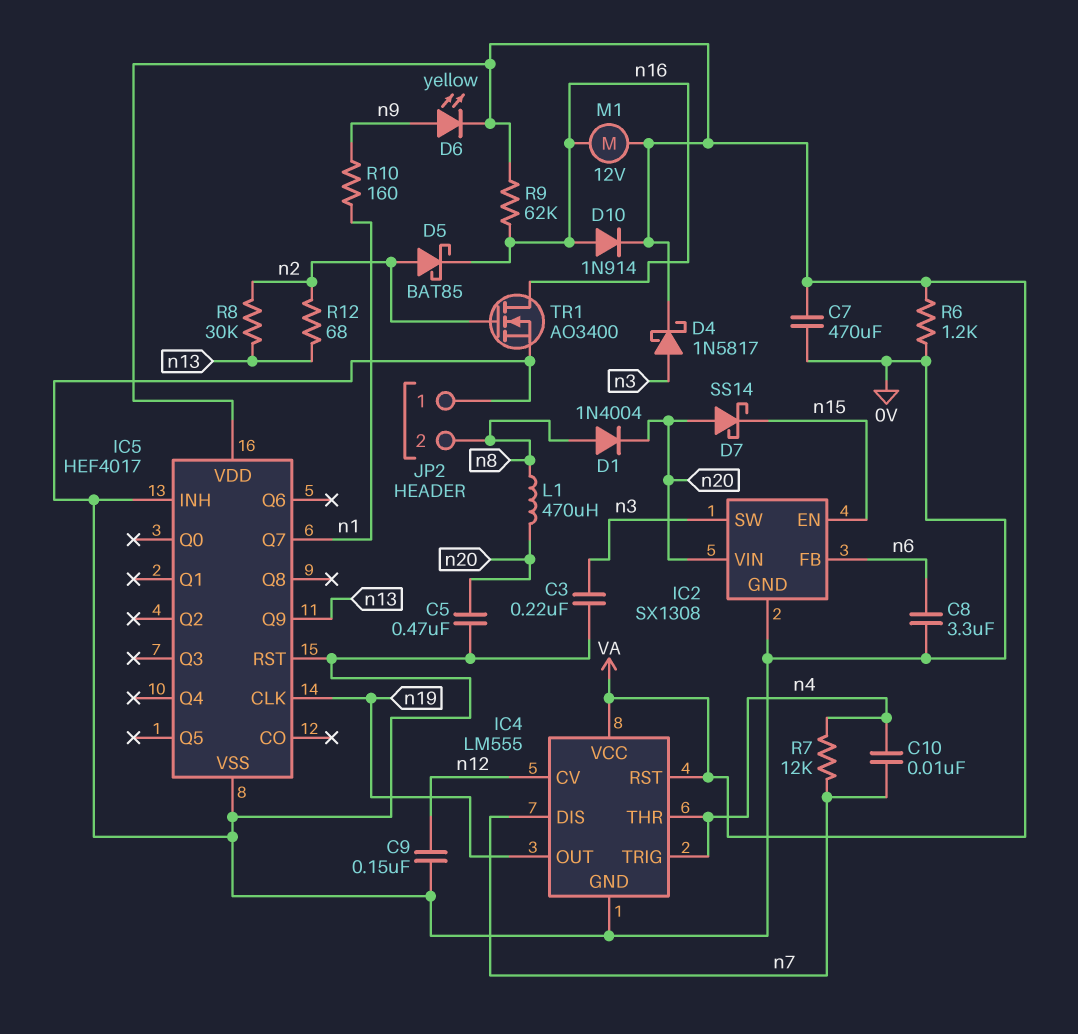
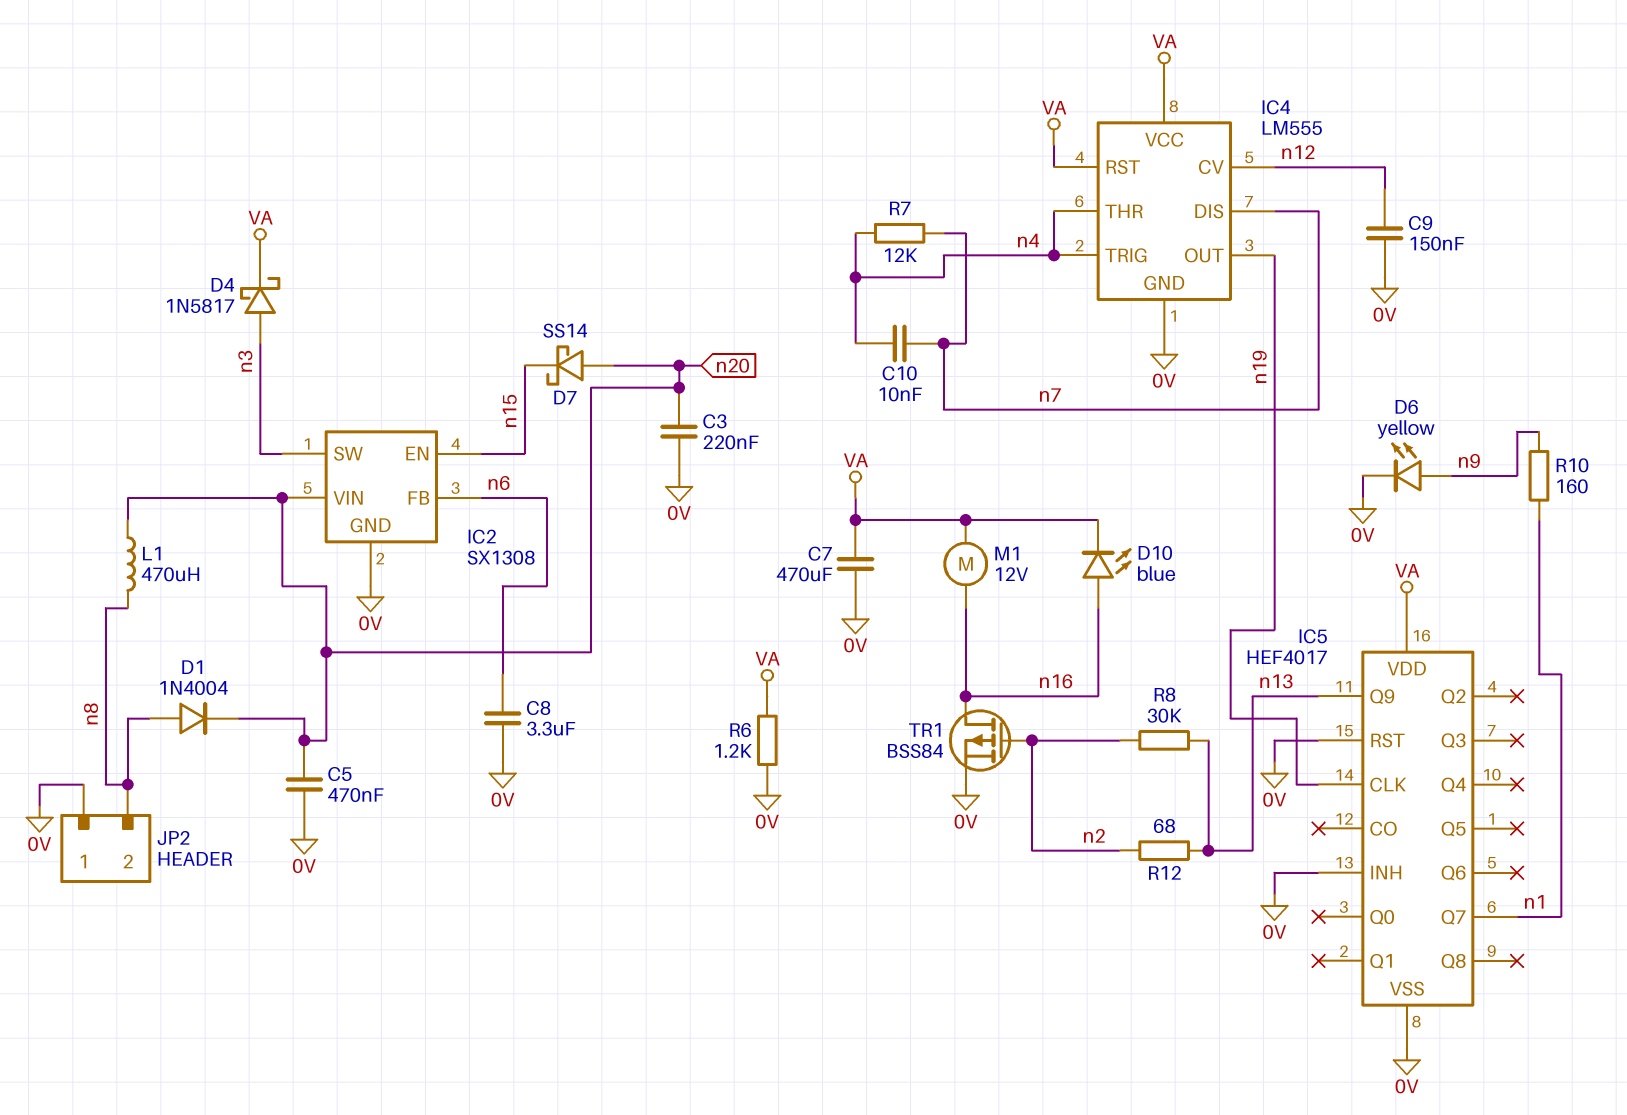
C3: 220nF (0V, n3) -> 220nF (0V, n20)
D5: schottky BAT85 (A n2, K n16) -> none
D6: LED yellow (A n9, K VA) -> LED yellow (A n9, K 0V)
D10: diode 1N914 (A n16, K VA) -> LED blue (A n16, K VA)
R9: 62k (VA, n16) -> none
TR1: NMOS AO3400 (G n2, D n16, S 0V) -> PMOS BSS84 (G n2, D n16, S 0V)

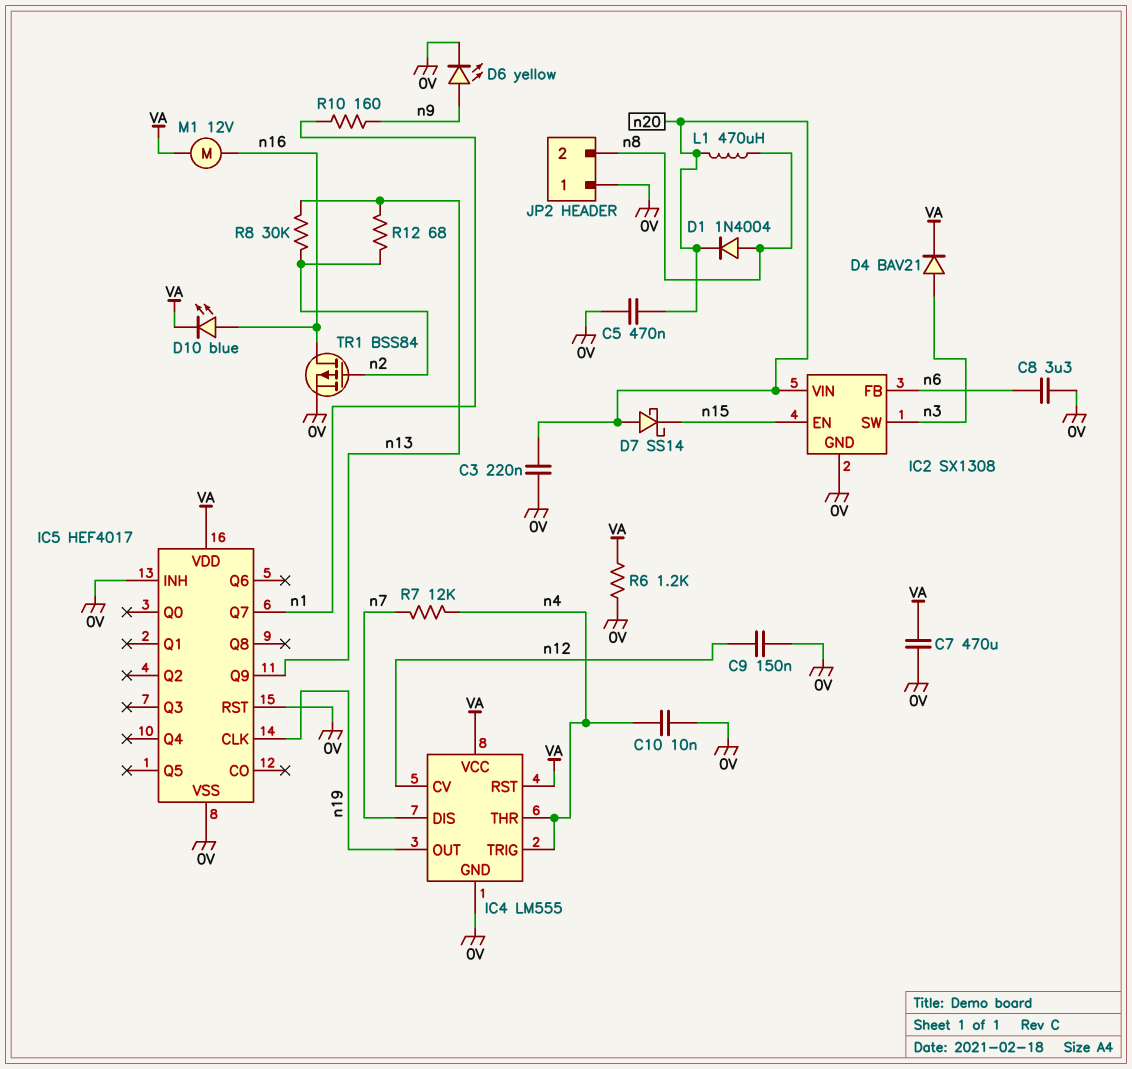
C10: 10nF (n4, n7) -> 10nF (0V, n4)
D4: schottky 1N5817 (A n3, K VA) -> diode BAV21 (A n3, K VA)

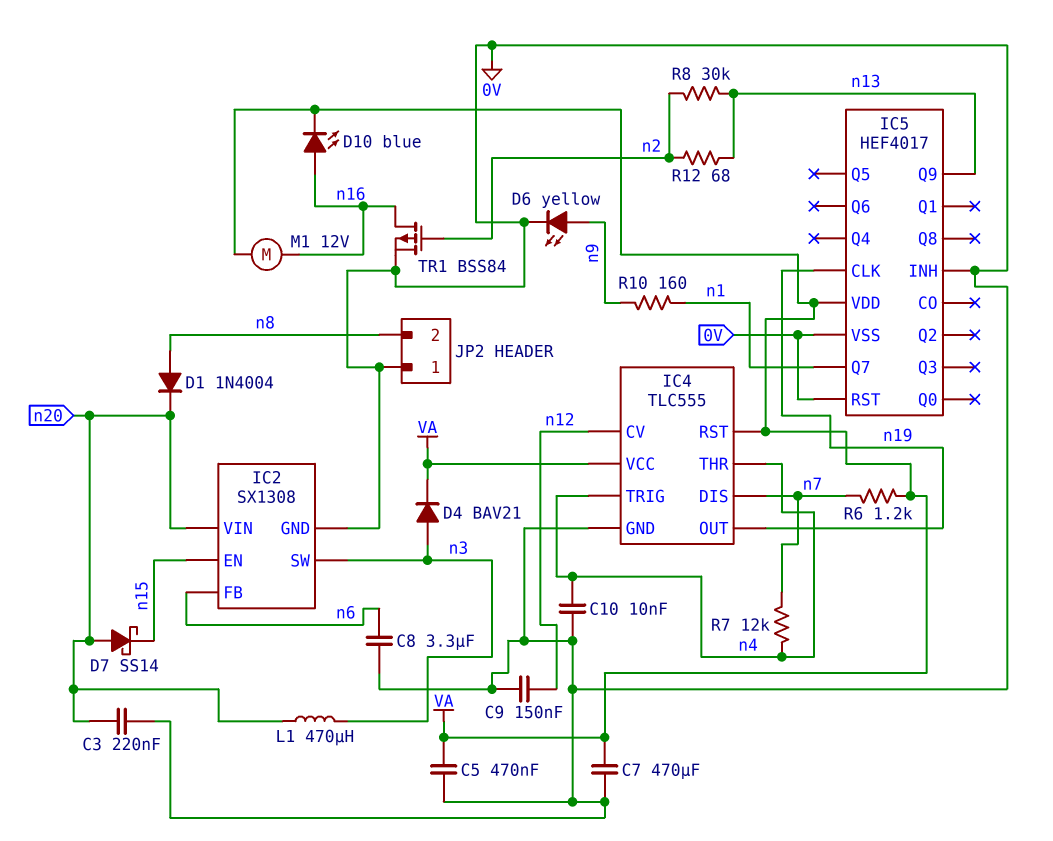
C5: 470nF (0V, n20) -> 470nF (0V, VA)
IC4: LM555 -> TLC555
L1: 470uH (n8, n20) -> 470uH (n3, n20)
R6: 1.2k (0V, VA) -> 1.2k (VA, n7)

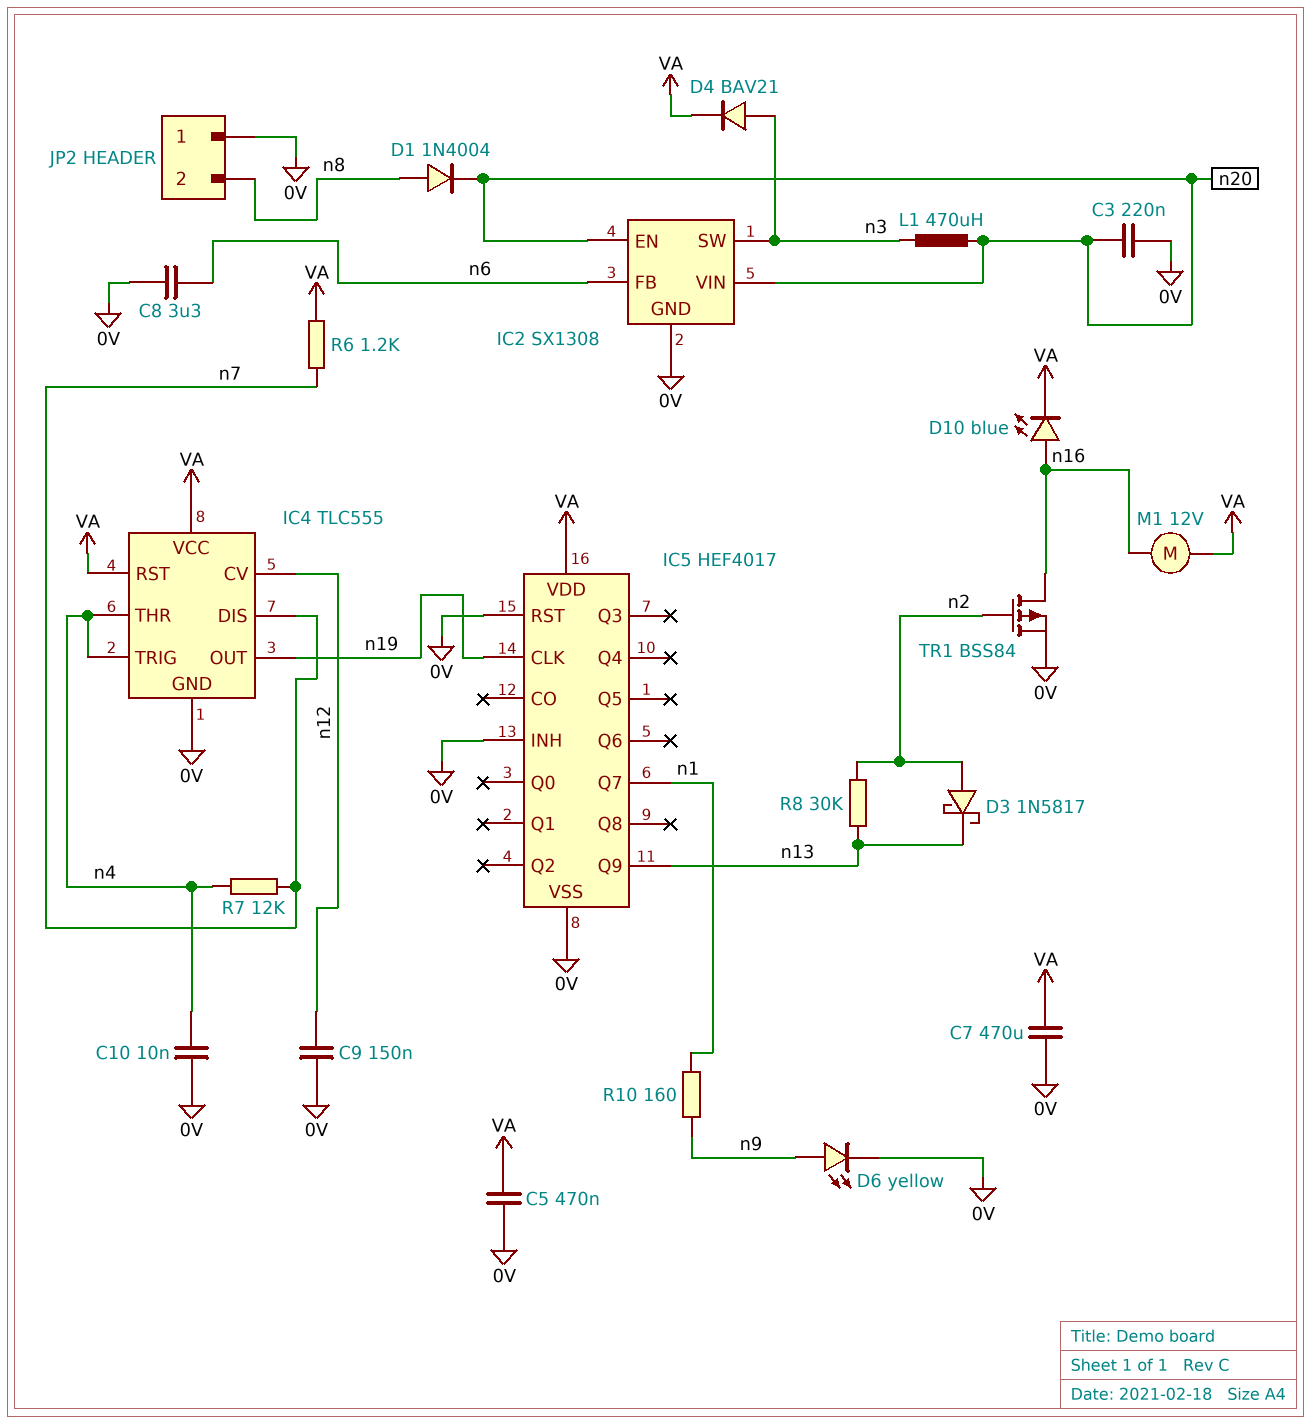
D3: none -> schottky 1N5817 (A n2, K n13)
D7: schottky SS14 (A n20, K n15) -> none
IC2 pin EN: n15 -> n20
R12: 68 (n2, n13) -> none

